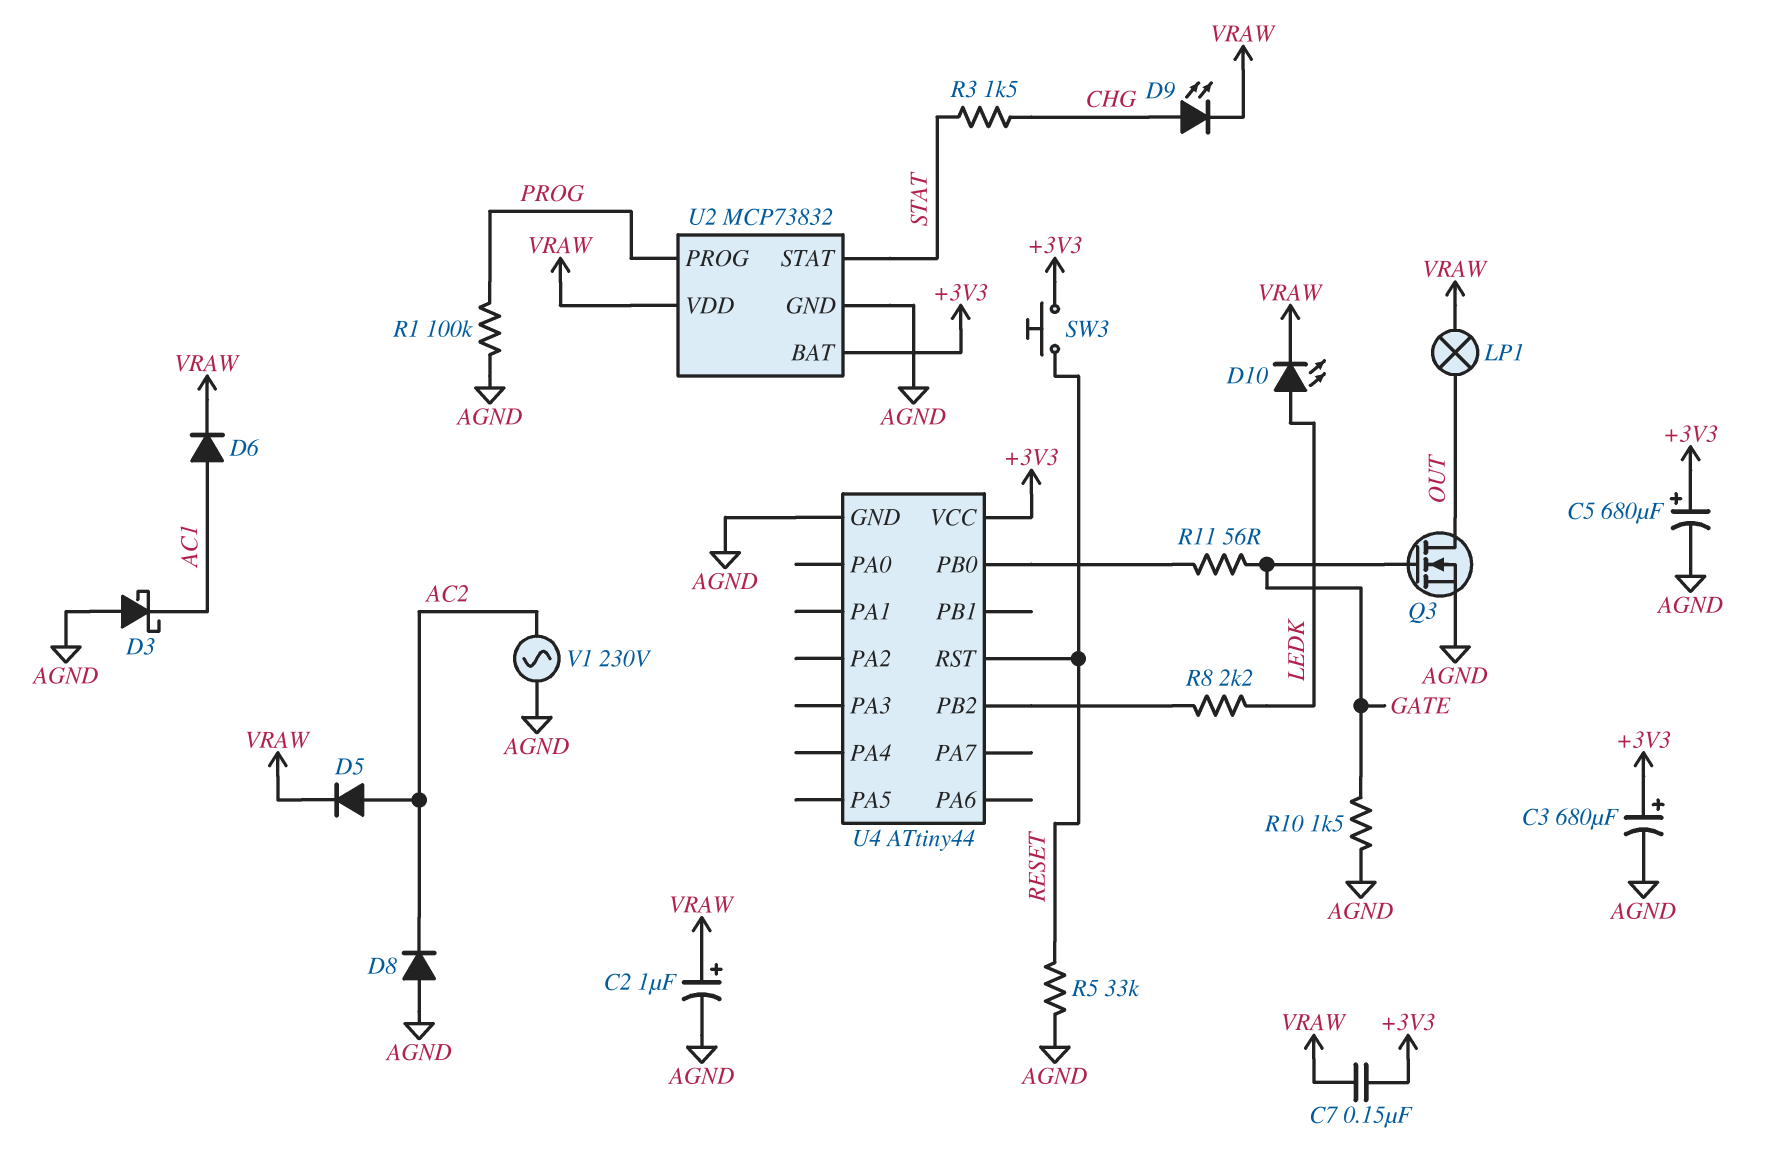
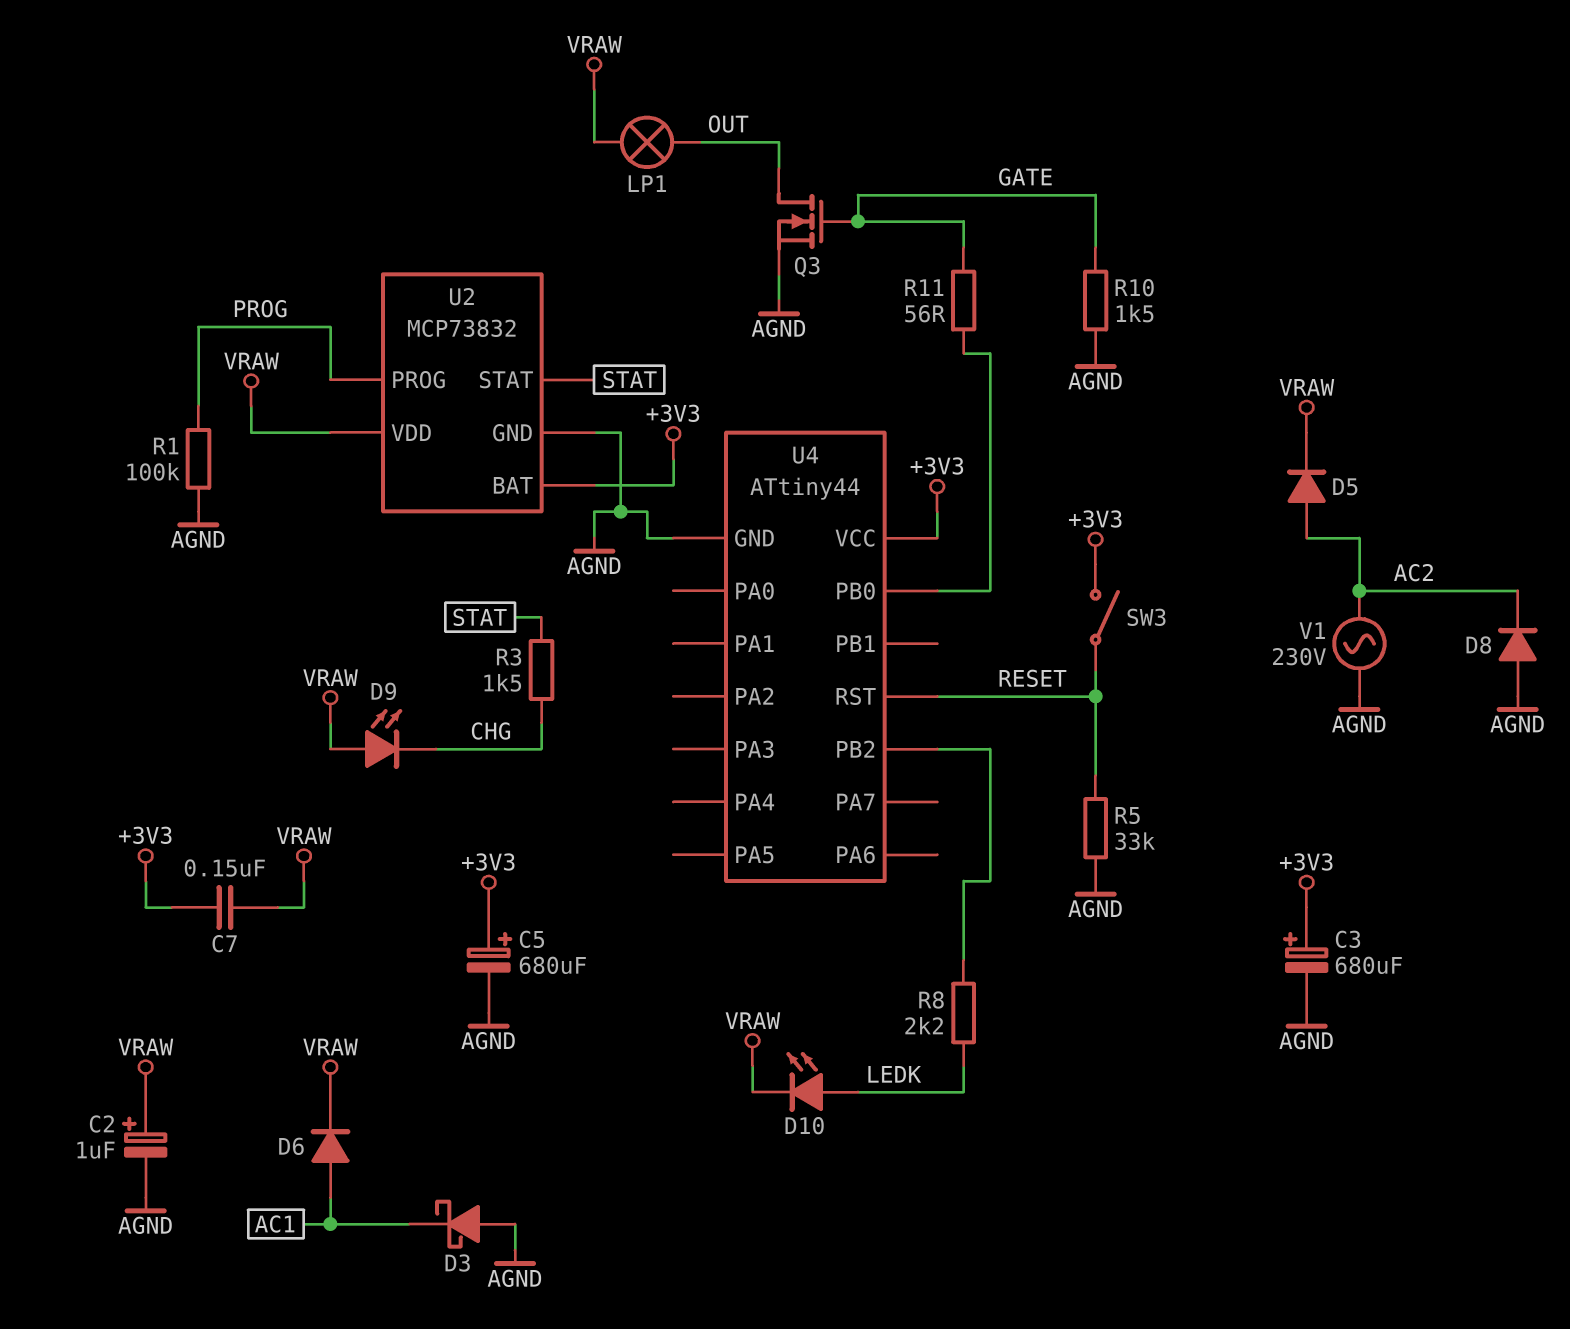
D9: LED (A CHG, K VRAW) -> LED (A VRAW, K CHG)
SW3: button (+3V3, RESET) -> switch (+3V3, RESET)

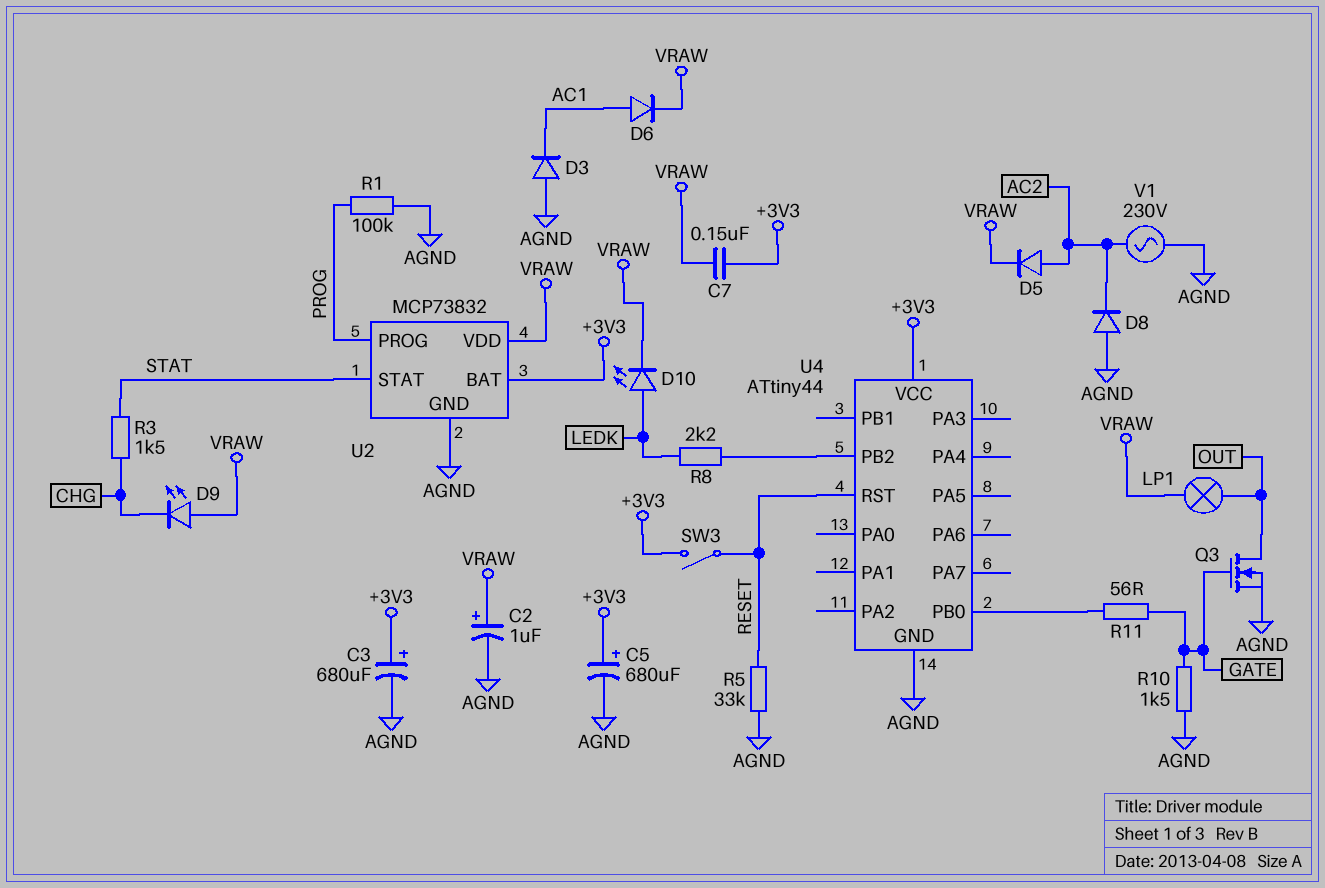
D3: schottky (A AGND, K AC1) -> diode (A AGND, K AC1)

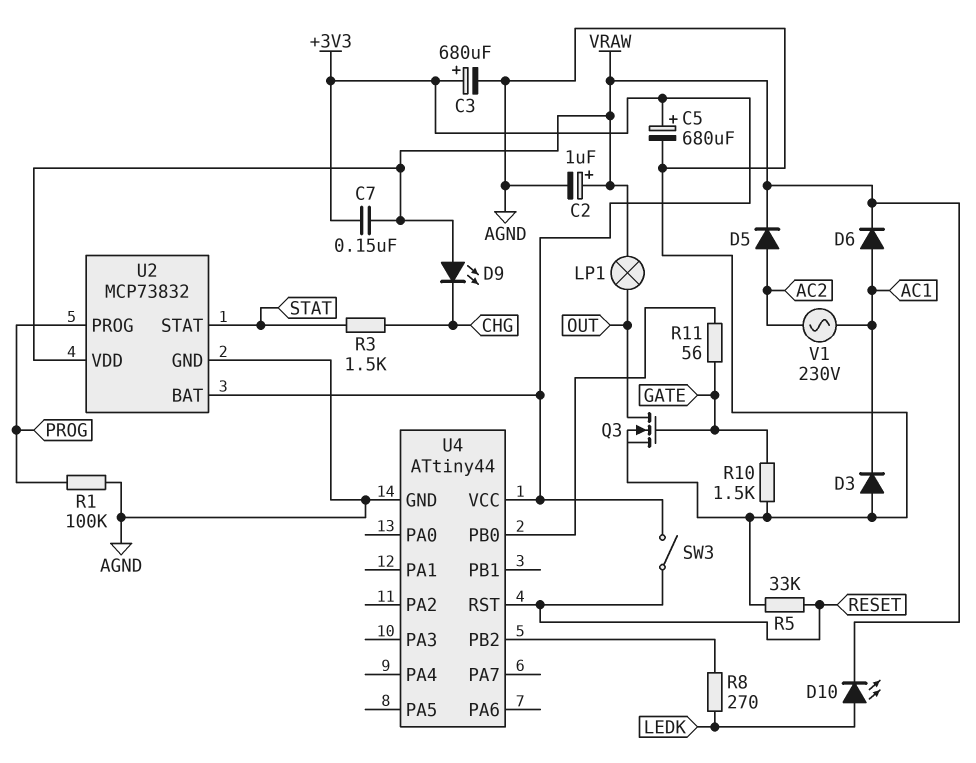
D8: diode (A AGND, K AC2) -> none
R8: 2.2k (LEDK, U4/PB2) -> 270 (LEDK, U4/PB2)
V1: AC 230V (AC2, AGND) -> AC 230V (AC1, AC2)

